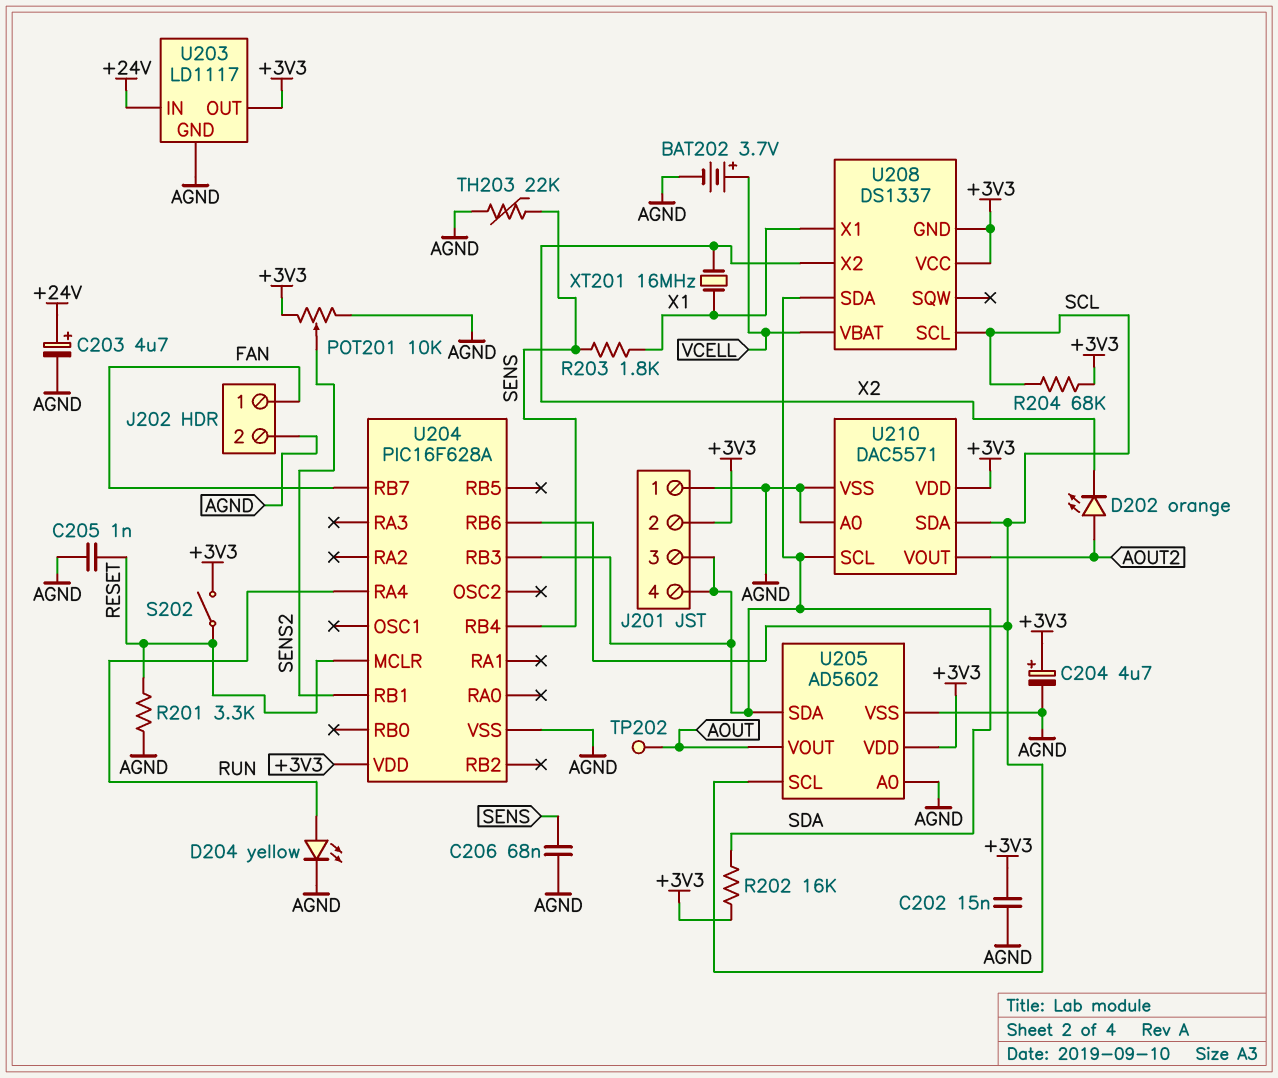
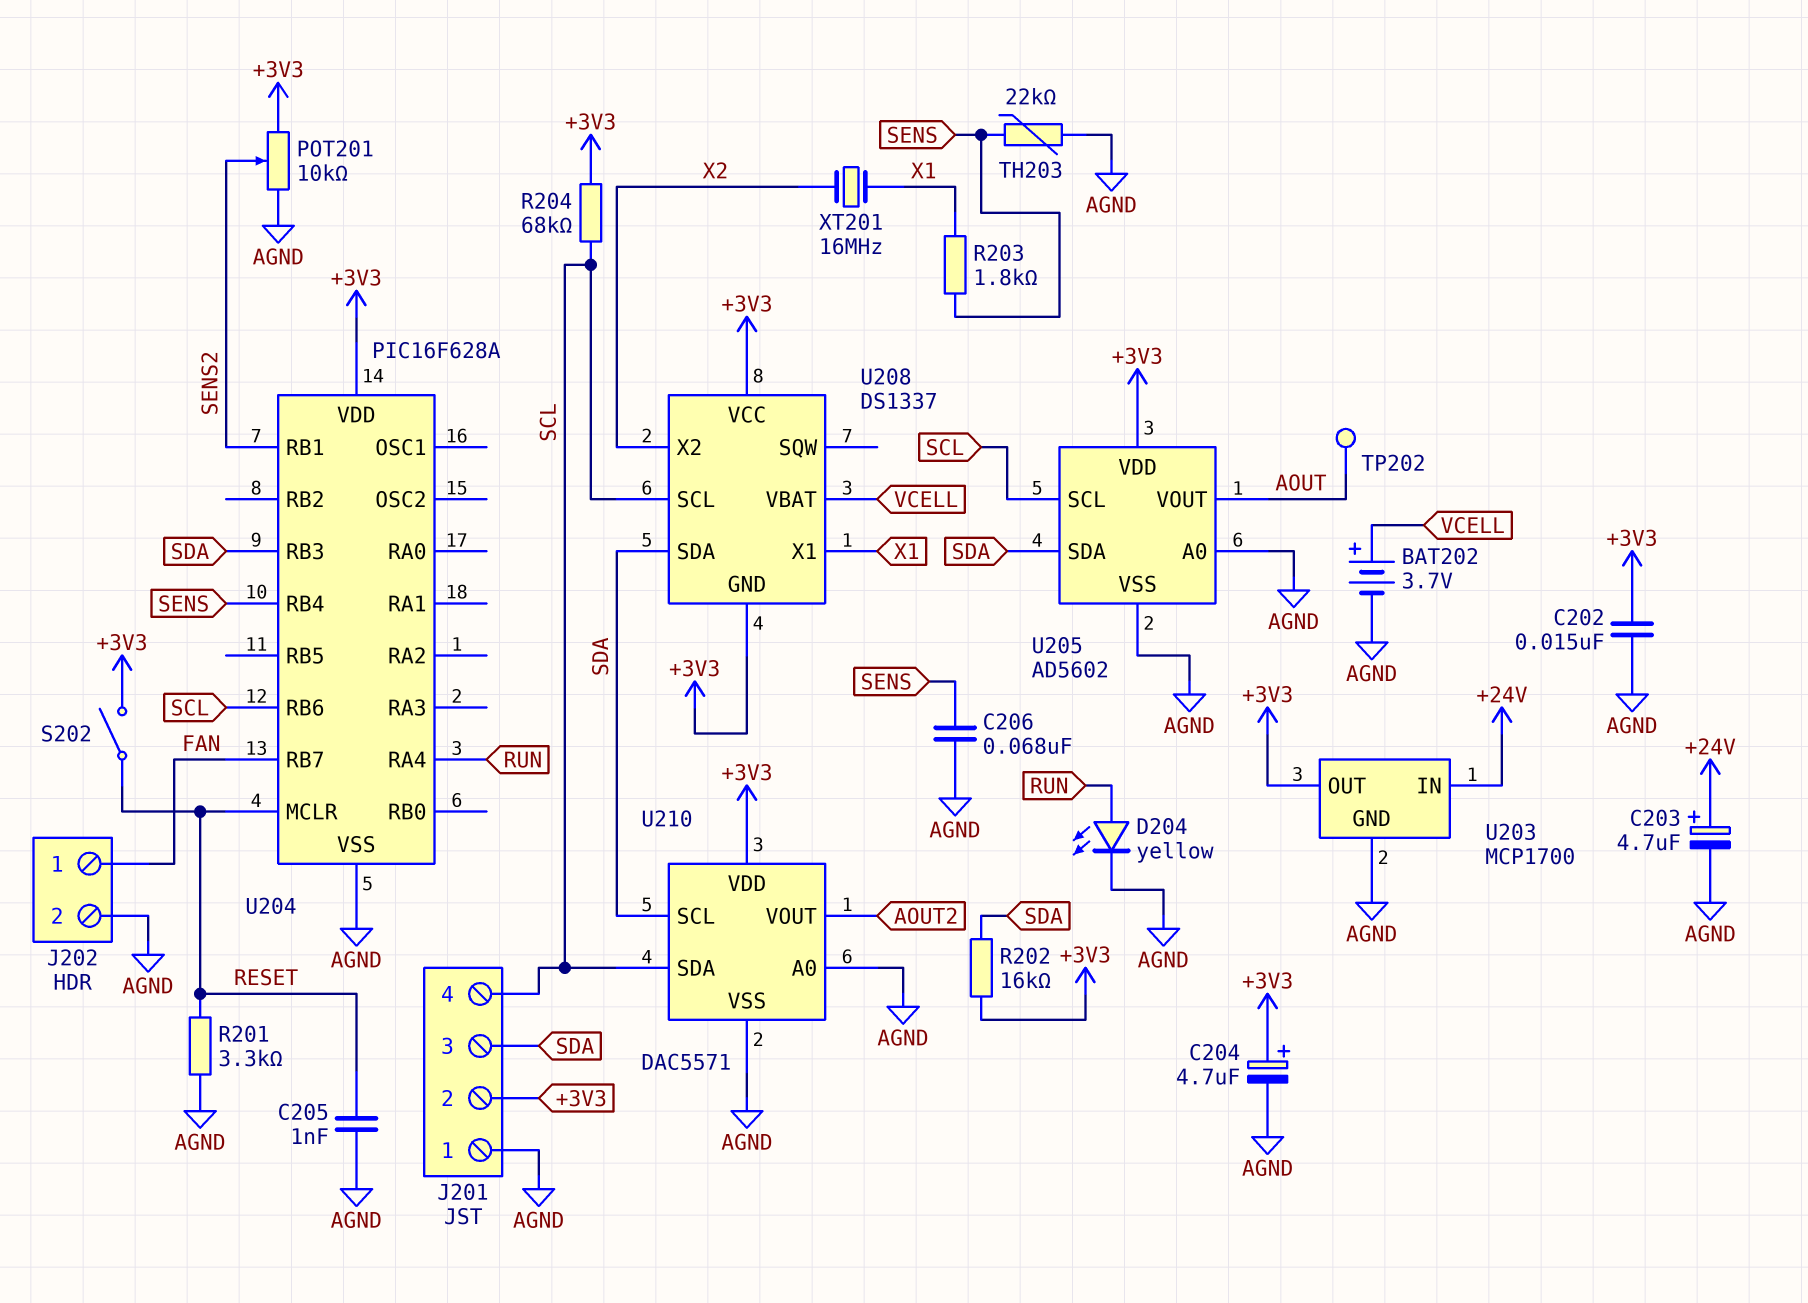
D202: LED orange (A AOUT2, K X2) -> none
J201 pin 4: SDA -> SCL
U203: LD1117 -> MCP1700

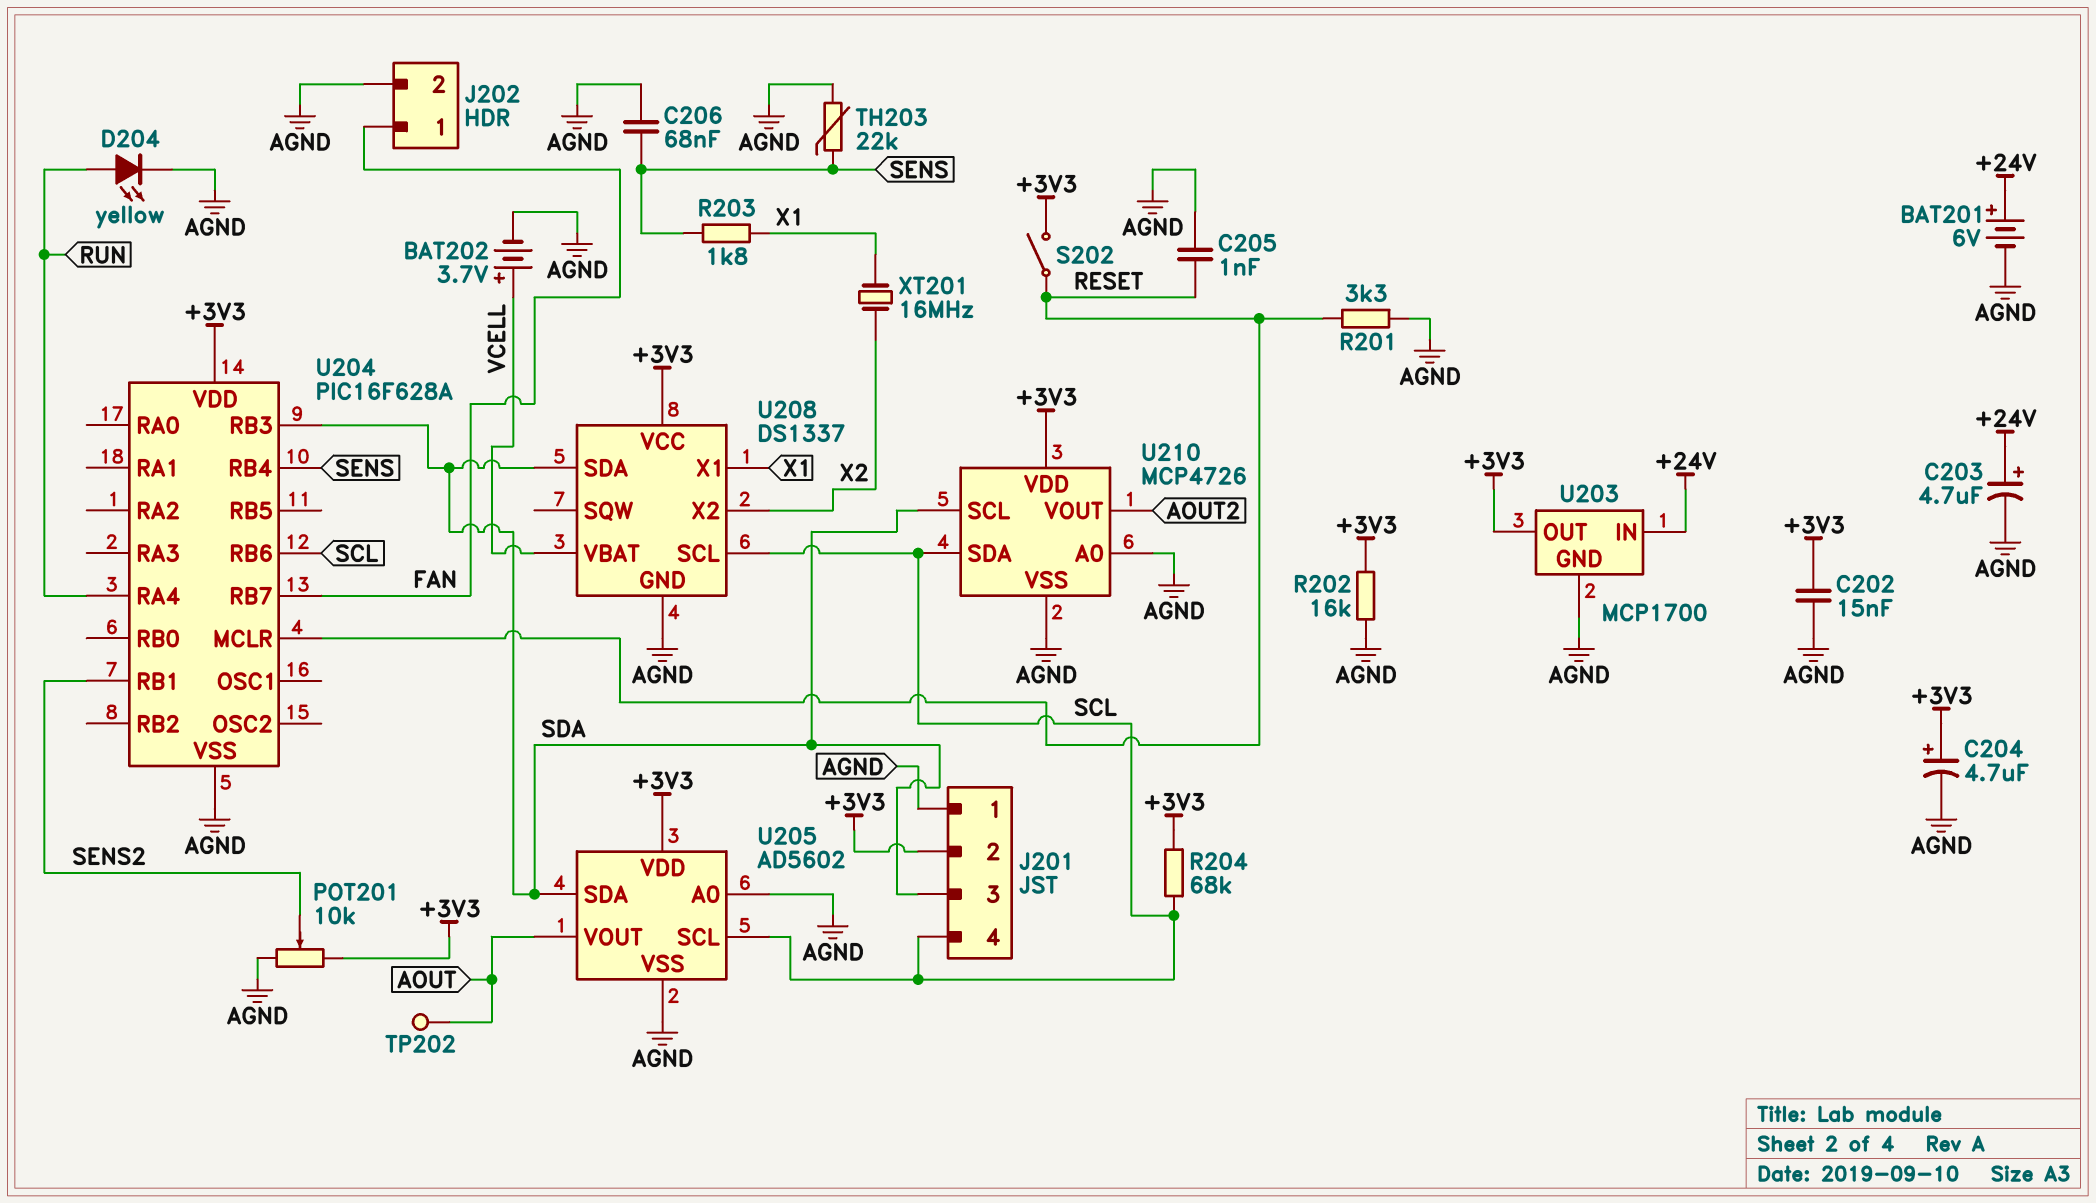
BAT201: none -> 6V (plus +24V, minus AGND)
R202: 16k (+3V3, SDA) -> 16k (+3V3, AGND)
U208 pin GND: +3V3 -> AGND
U210: DAC5571 -> MCP4726

